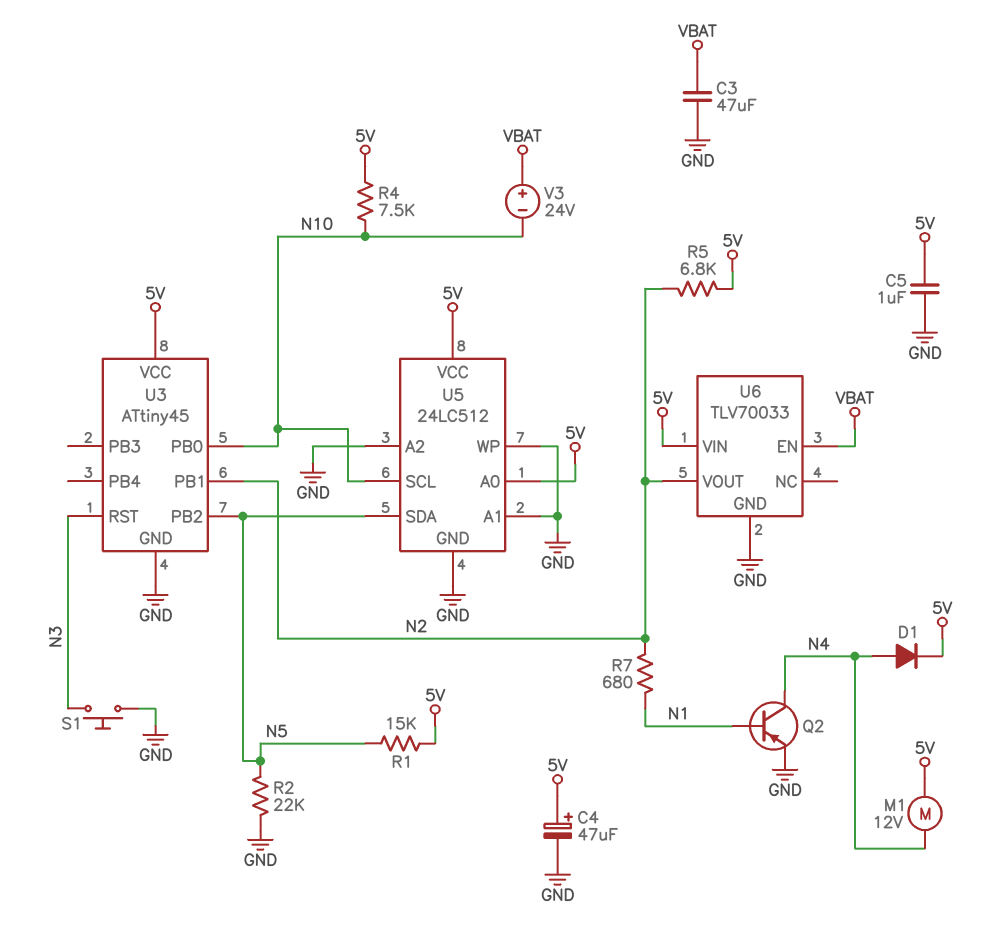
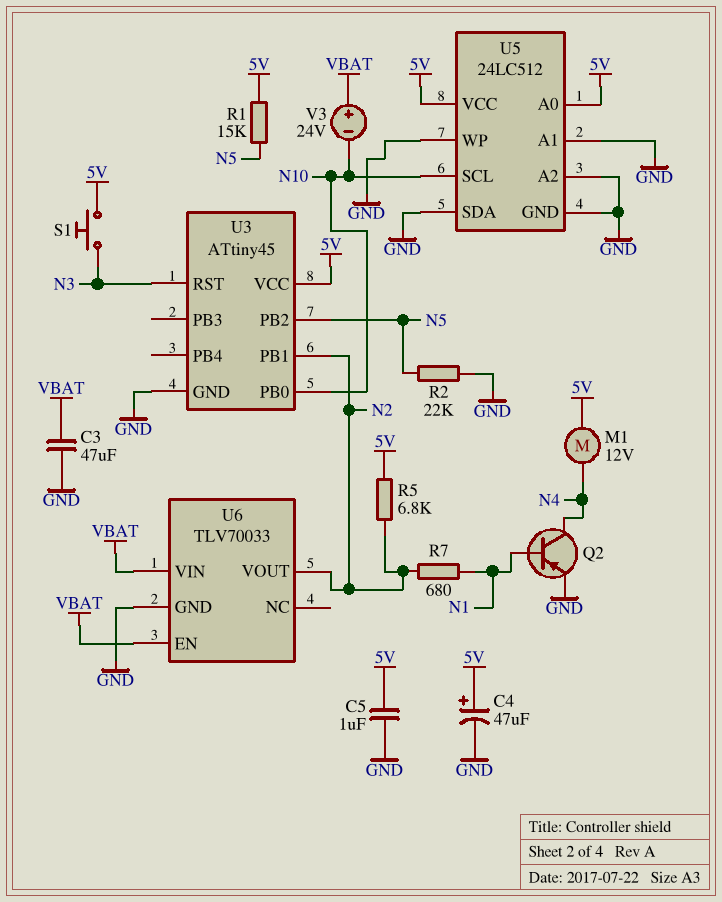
D1: diode (A N4, K 5V) -> none
R4: 7.5k (5V, N10) -> none
S1: button (GND, N3) -> button (5V, N3)
U5 pin SDA: N5 -> GND
U6 pin VIN: 5V -> VBAT

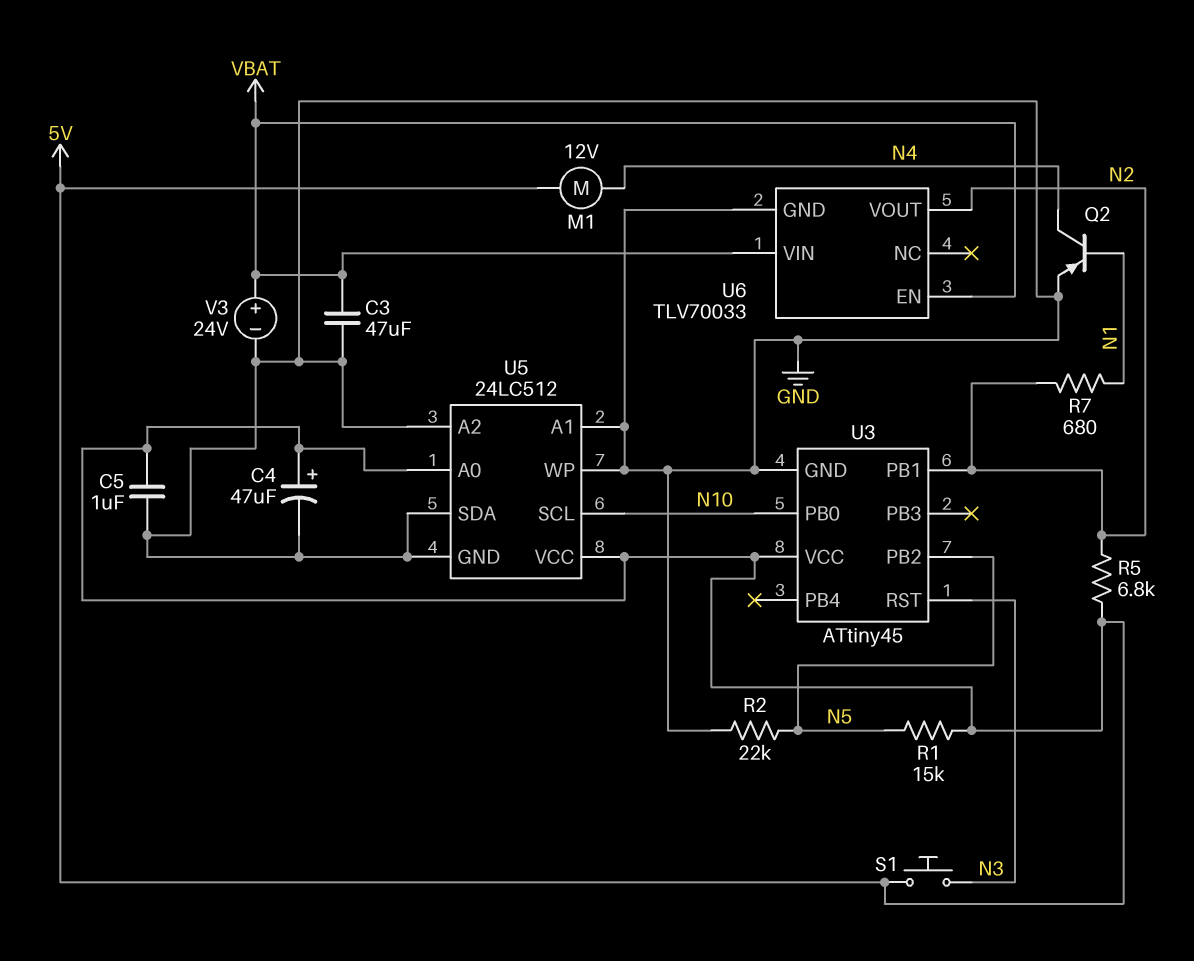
V3: 24V (plus VBAT, minus N10) -> 24V (plus VBAT, minus GND)

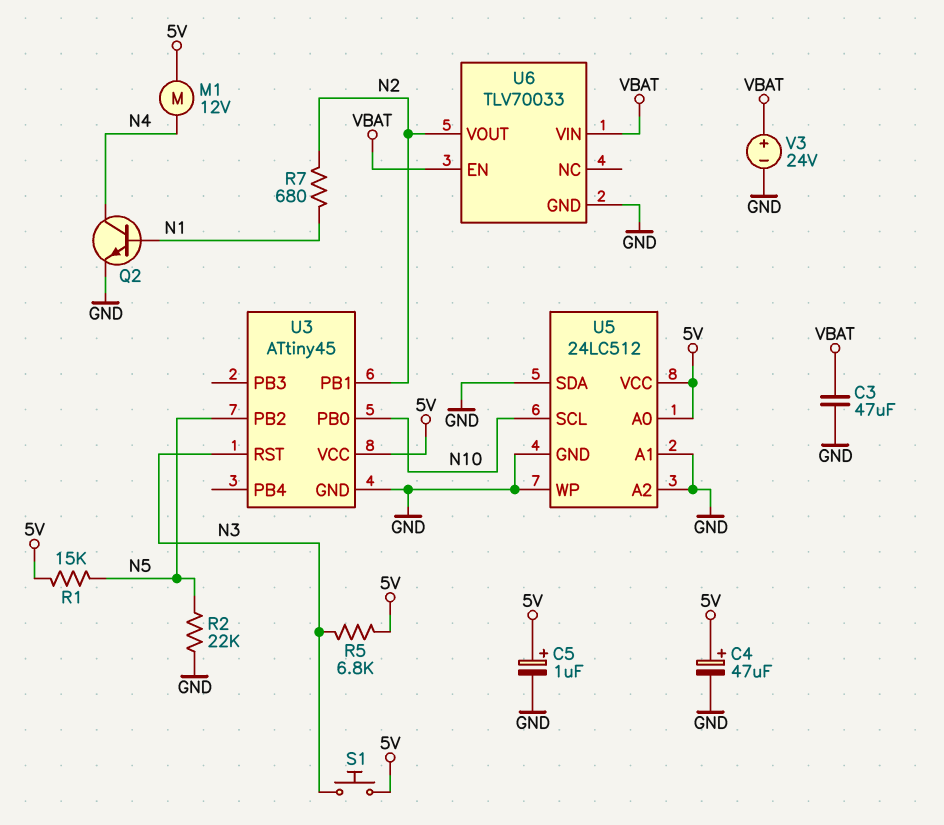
C5: 1uF (5V, GND) -> 1uF (plus 5V, minus GND)
Q2: PNP (B N1, C N4, E GND) -> NPN (B N1, C N4, E GND)
R5: 6.8k (5V, N2) -> 6.8k (5V, N3)

